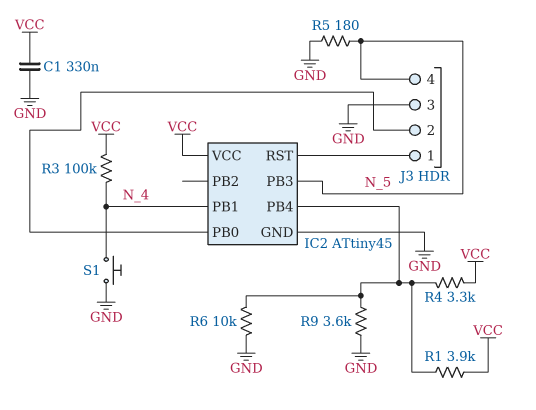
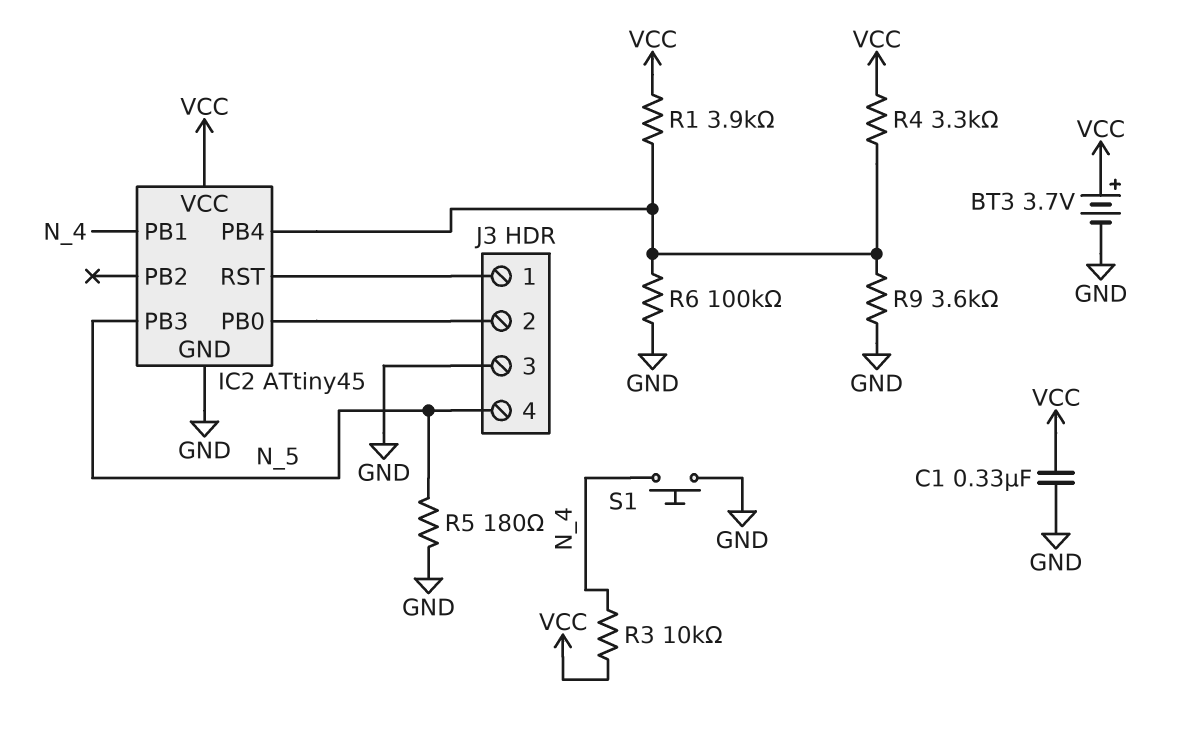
BT3: none -> 3.7V (plus VCC, minus GND)
R3: 100k (N_4, VCC) -> 10k (N_4, VCC)
R6: 10k (GND, IC2/PB4) -> 100k (GND, IC2/PB4)

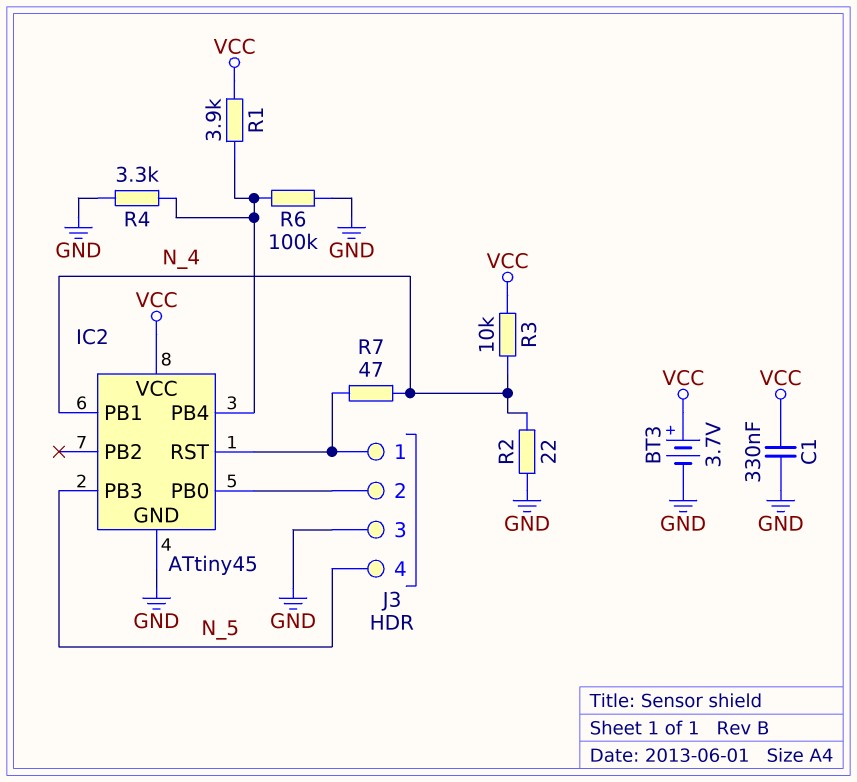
R2: none -> 22 (GND, N_4)
R4: 3.3k (IC2/PB4, VCC) -> 3.3k (GND, IC2/PB4)
R5: 180 (GND, N_5) -> none
R7: none -> 47 (IC2/RST, N_4)
R9: 3.6k (GND, IC2/PB4) -> none
S1: button (GND, N_4) -> none

